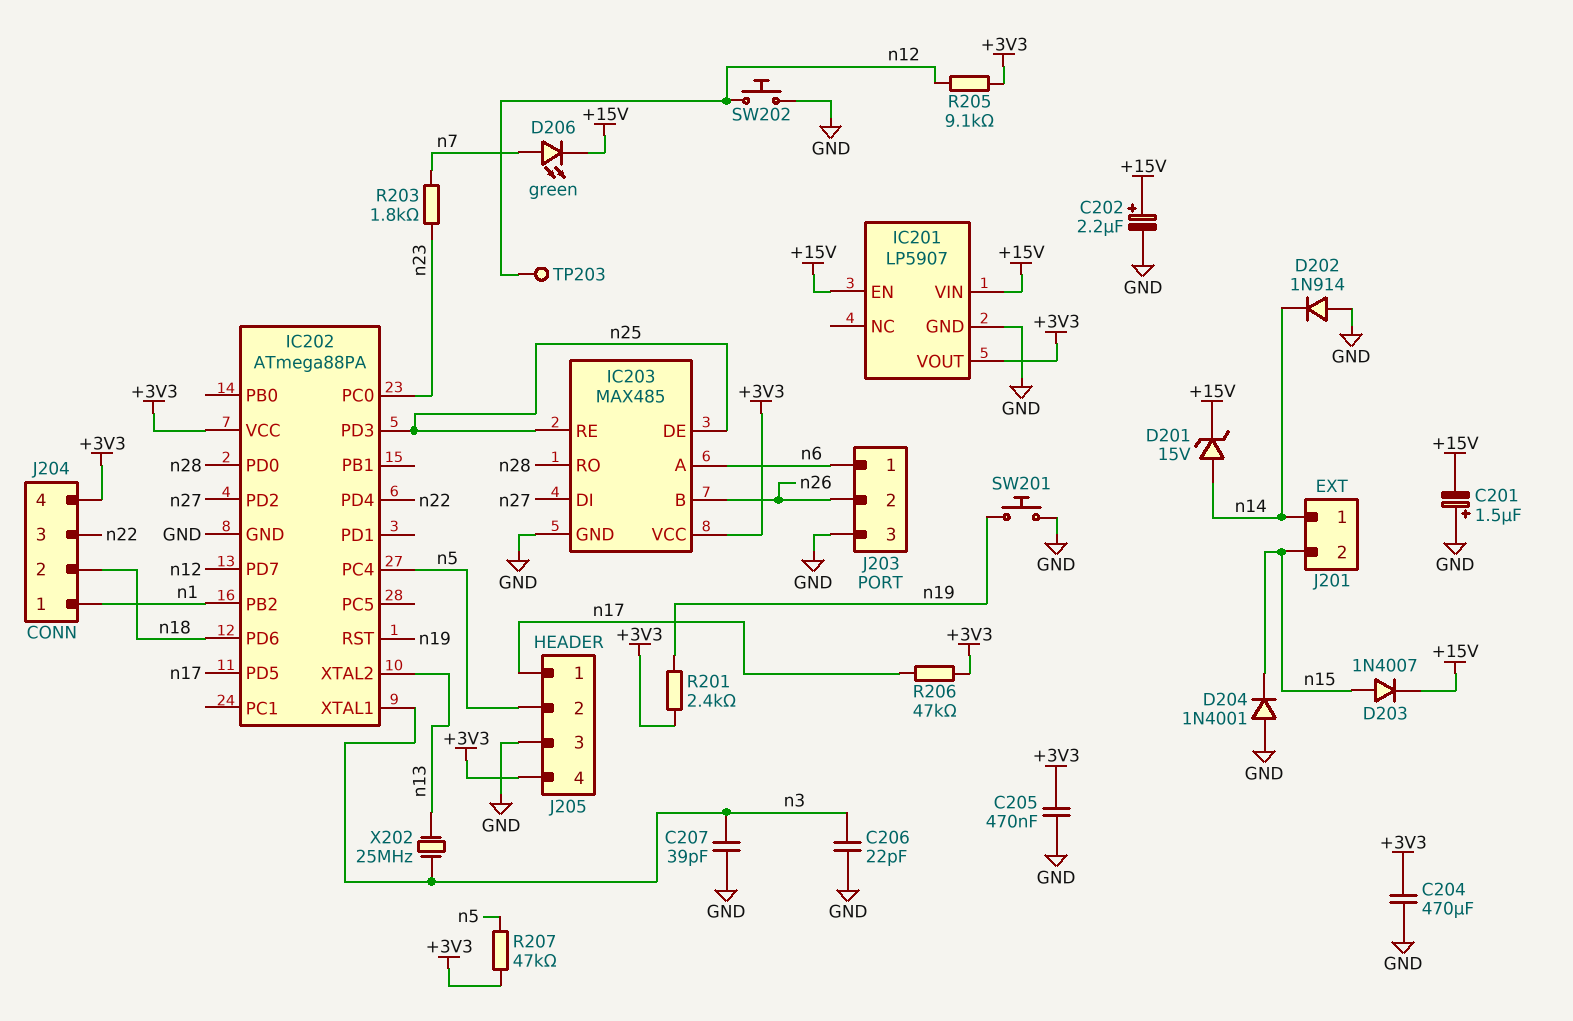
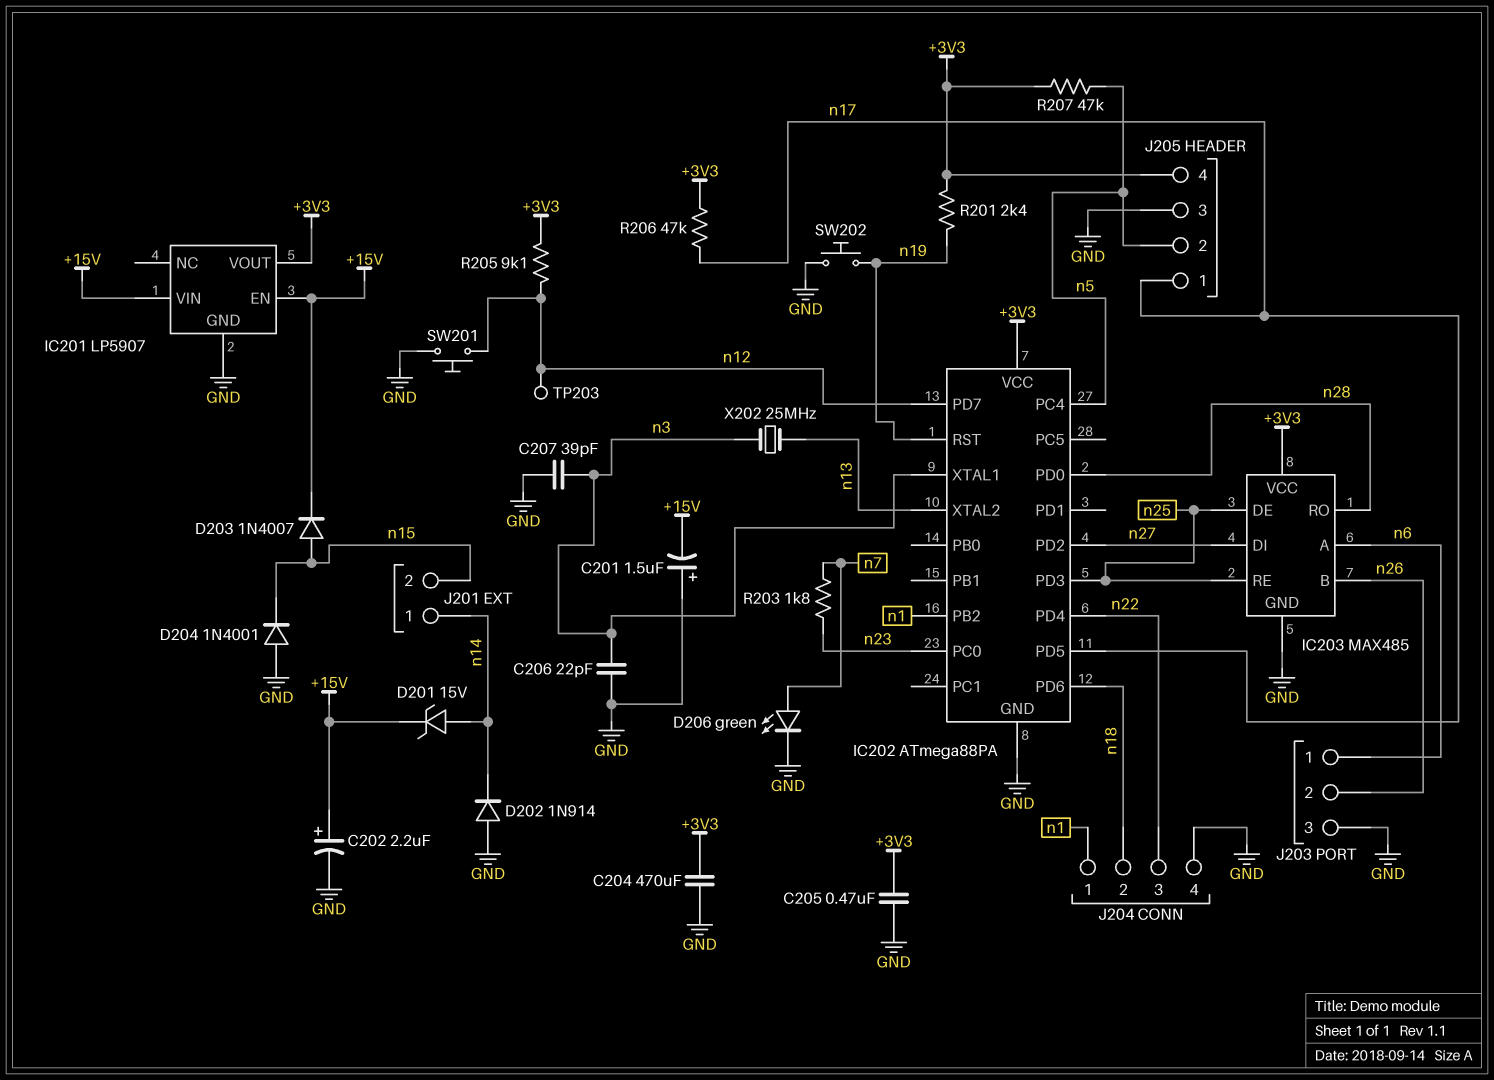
D206: LED green (A n7, K +15V) -> LED green (A n7, K GND)
J204 pin 4: +3V3 -> GND
SW201: button (GND, n19) -> button (GND, n12)
SW202: button (GND, n12) -> button (GND, n19)

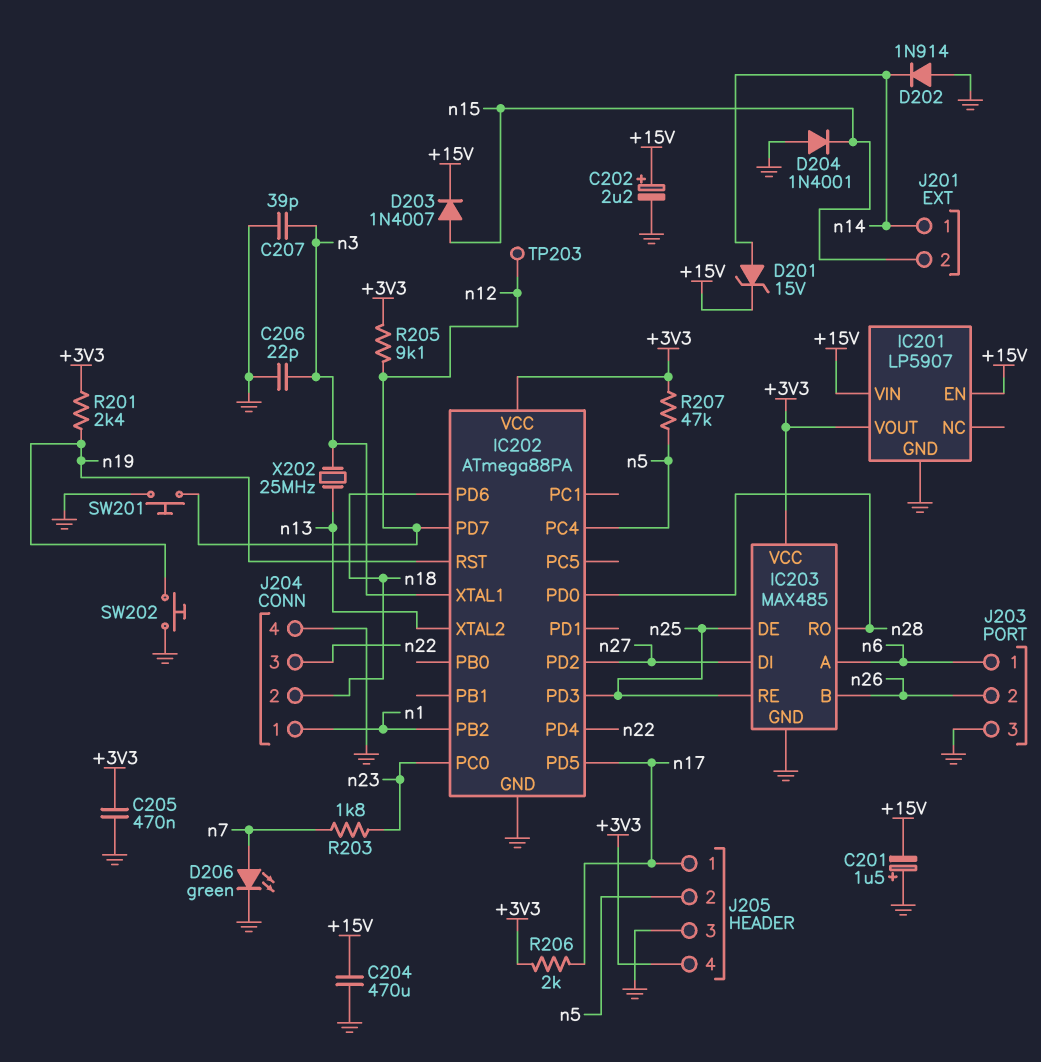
C204: 470uF (+3V3, GND) -> 470uF (+15V, GND)
R206: 47k (+3V3, n17) -> 2k (+3V3, n17)

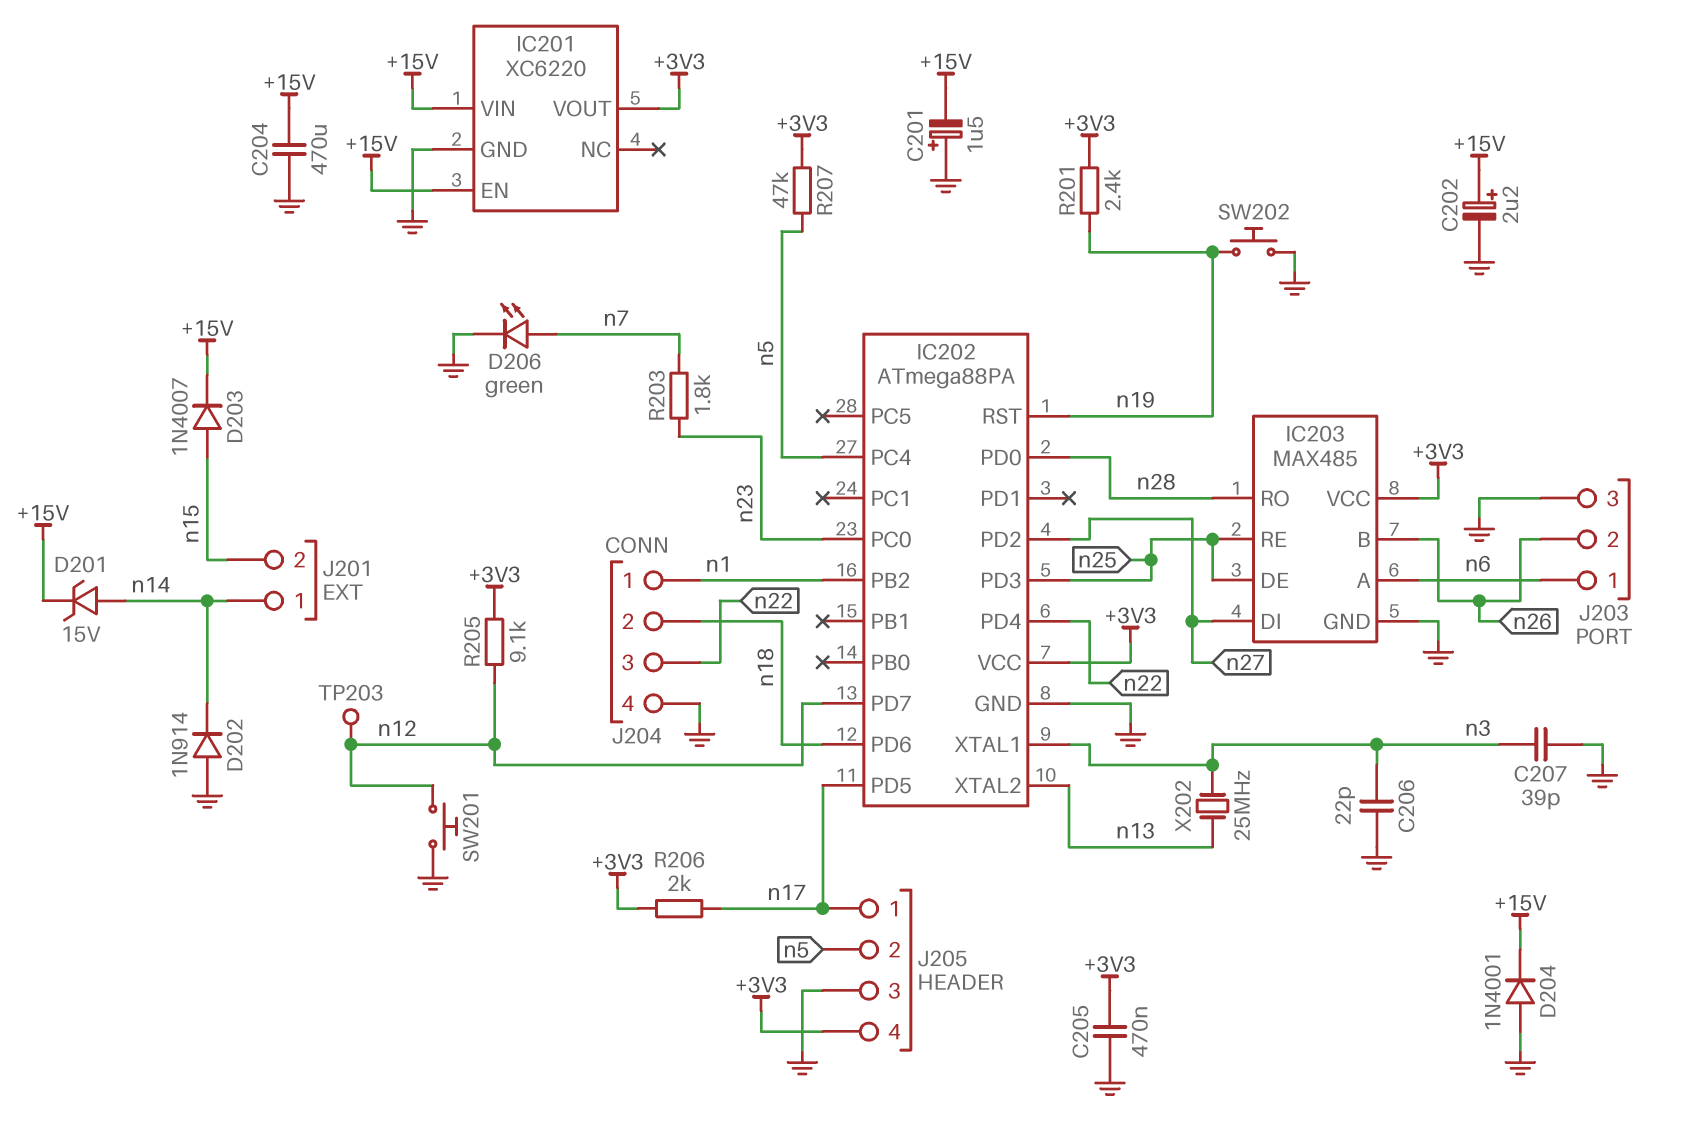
D204: diode 1N4001 (A GND, K n15) -> diode 1N4001 (A GND, K +15V)
IC201: LP5907 -> XC6220

